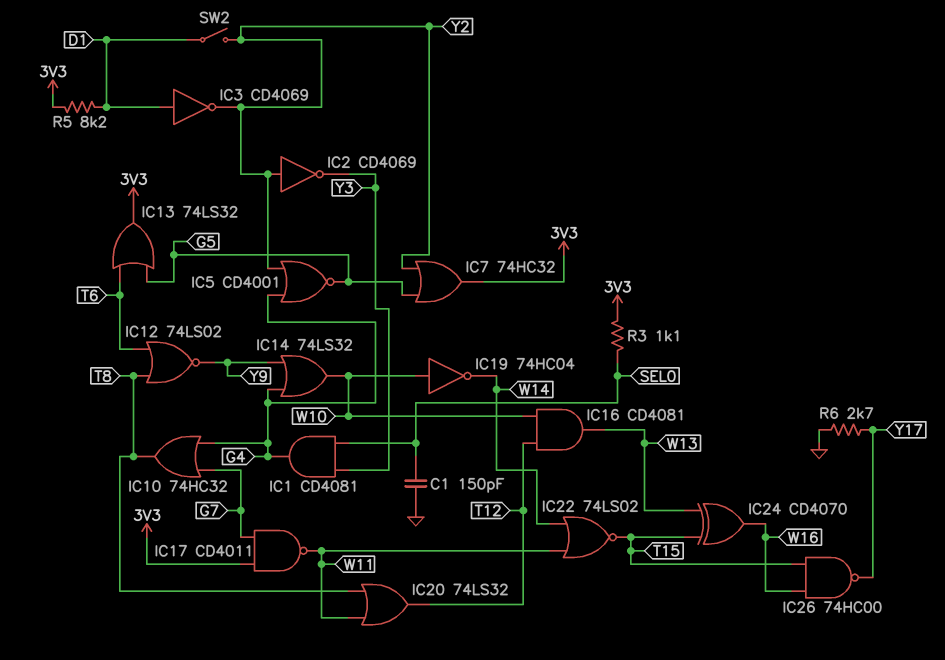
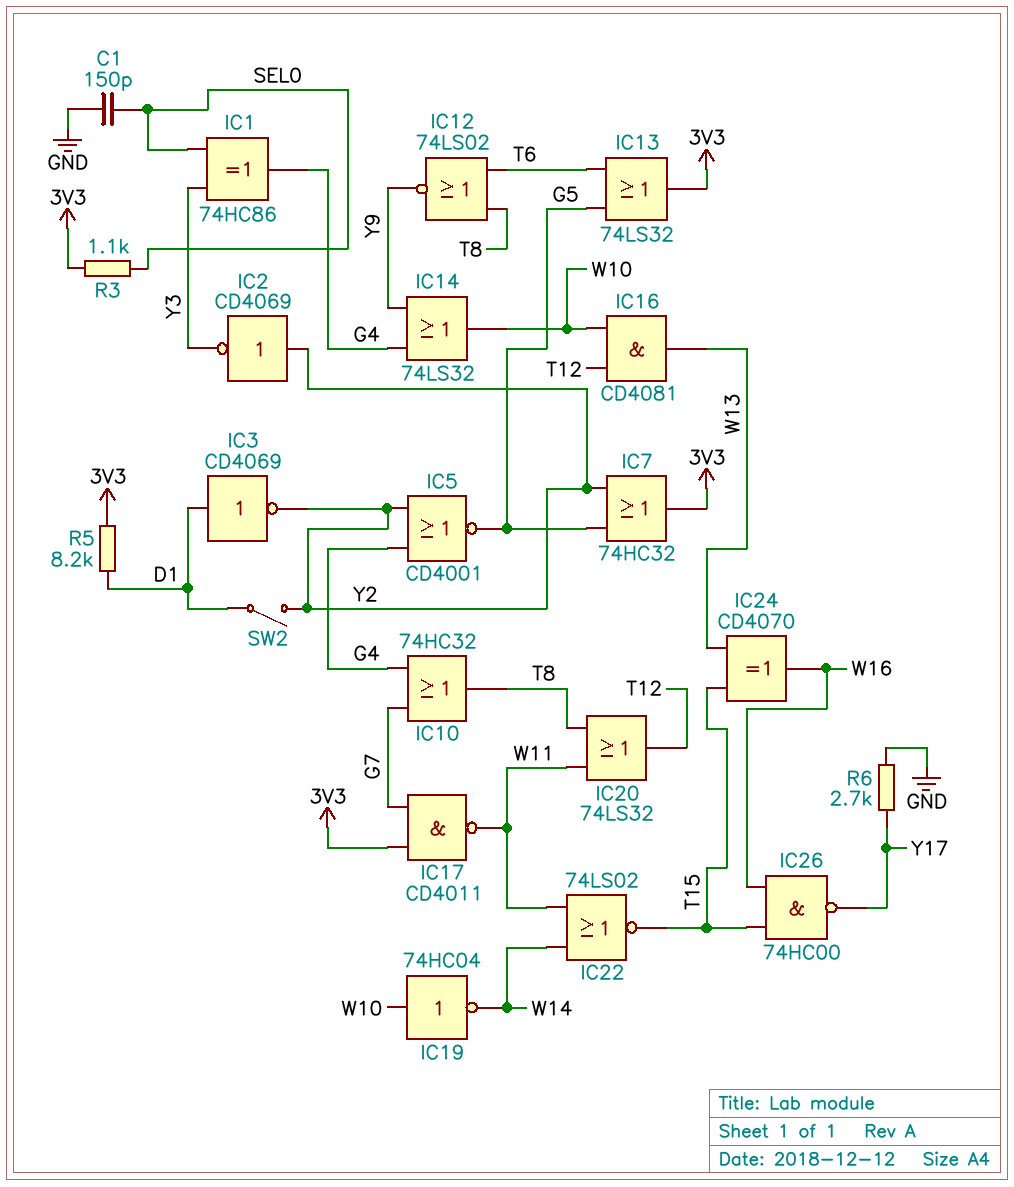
IC1: AND CD4081 (in SEL0, in Y3, out G4) -> XOR 74HC86 (in SEL0, in Y3, out G4)

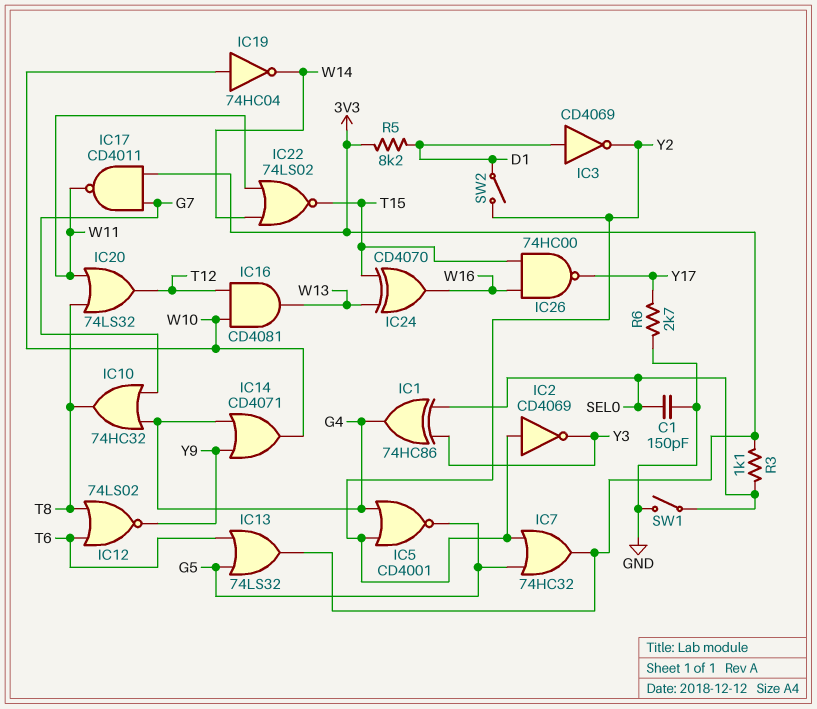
IC14: OR 74LS32 (in G4, in Y9, out W10) -> OR CD4071 (in G4, in Y9, out W10)
SW1: none -> switch (GND, SEL0)

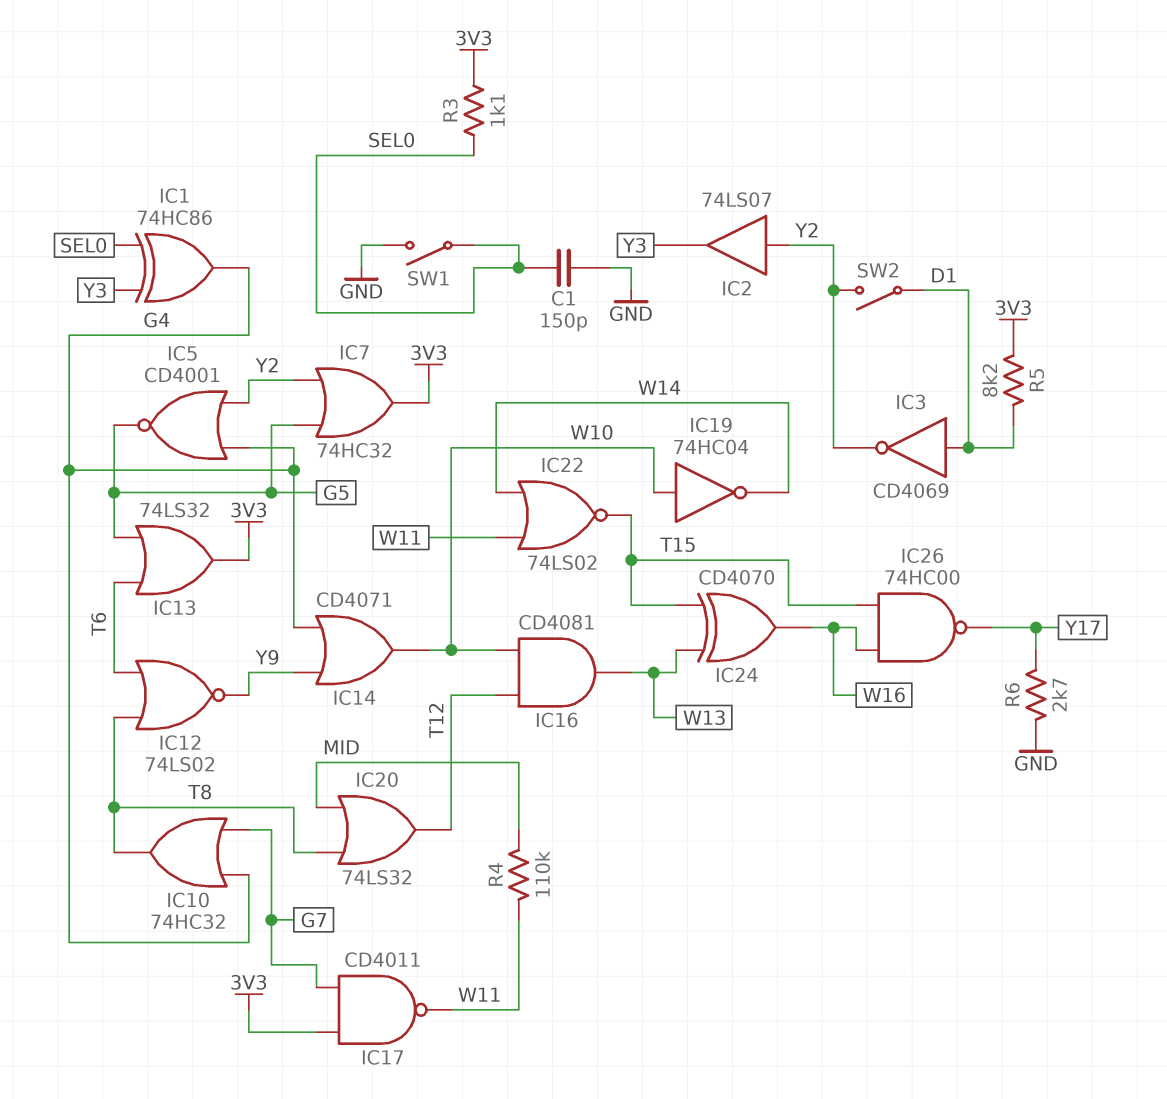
IC2: NOT CD4069 (in Y2, out Y3) -> buffer 74LS07 (in Y2, out Y3)
IC20: OR 74LS32 (in T8, in W11, out T12) -> OR 74LS32 (in MID, in T8, out T12)
R4: none -> 110k (MID, W11)

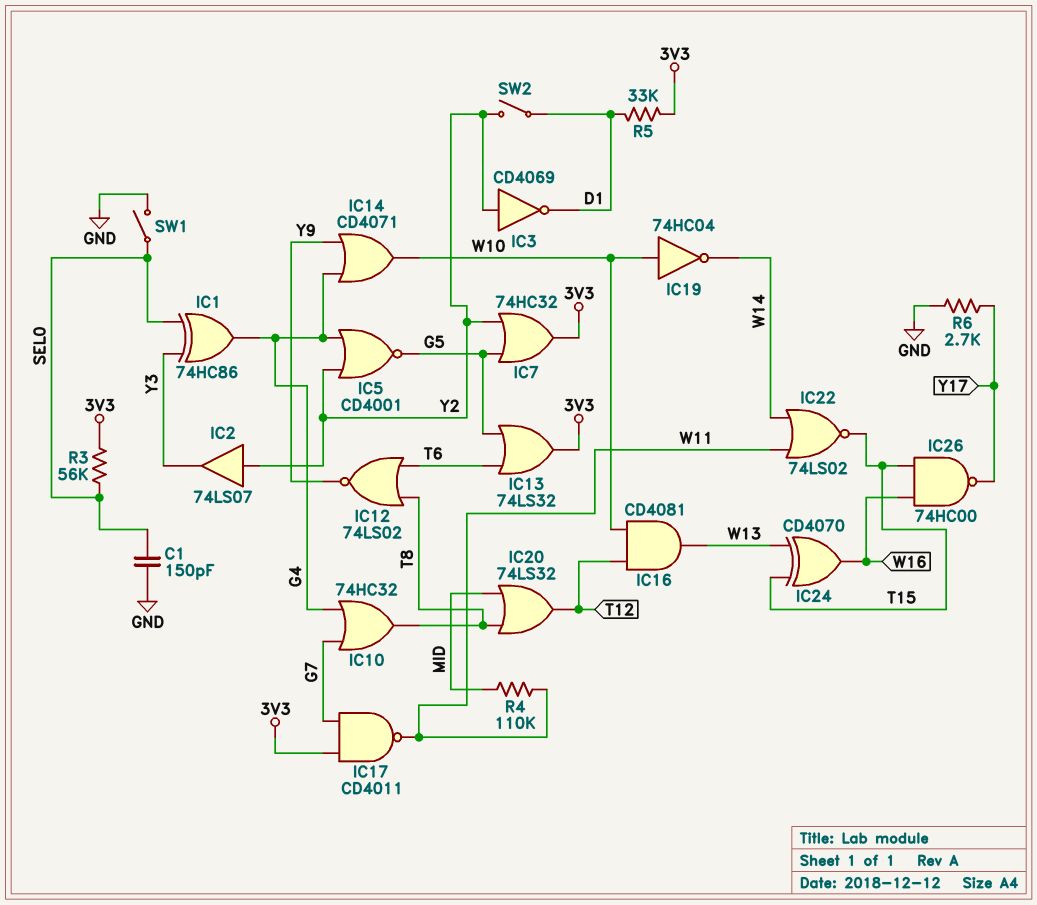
IC3: NOT CD4069 (in D1, out Y2) -> NOT CD4069 (in Y2, out D1)
R3: 1.1k (3V3, SEL0) -> 56k (3V3, SEL0)
R5: 8.2k (3V3, D1) -> 33k (3V3, D1)

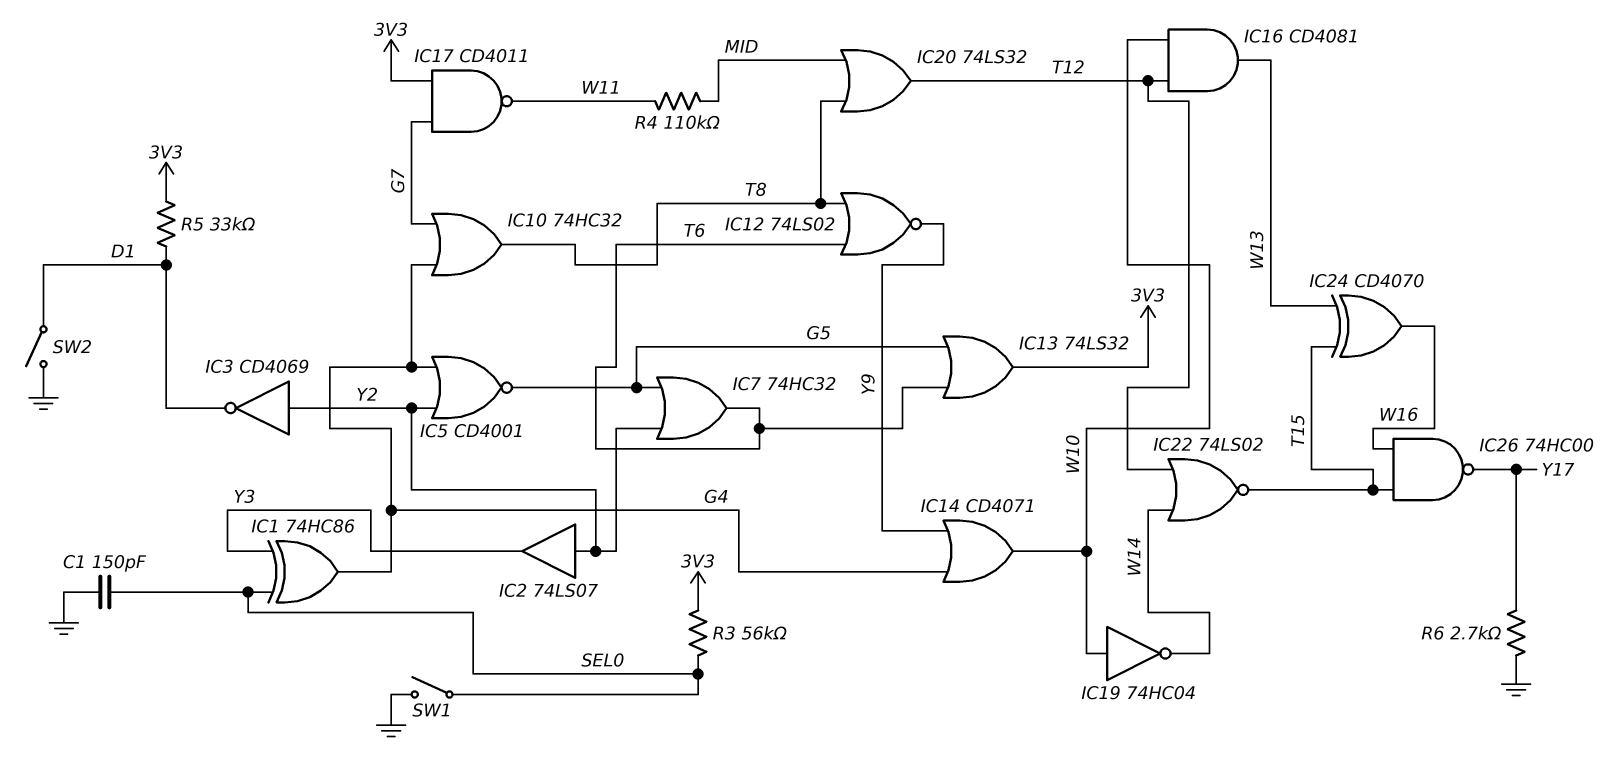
IC7: OR 74HC32 (in G5, in Y2, out 3V3) -> OR 74HC32 (in G5, in Y2, out T6)
IC22: NOR 74LS02 (in W11, in W14, out T15) -> NOR 74LS02 (in T12, in W14, out T15)
SW2: switch (D1, Y2) -> switch (D1, GND)

